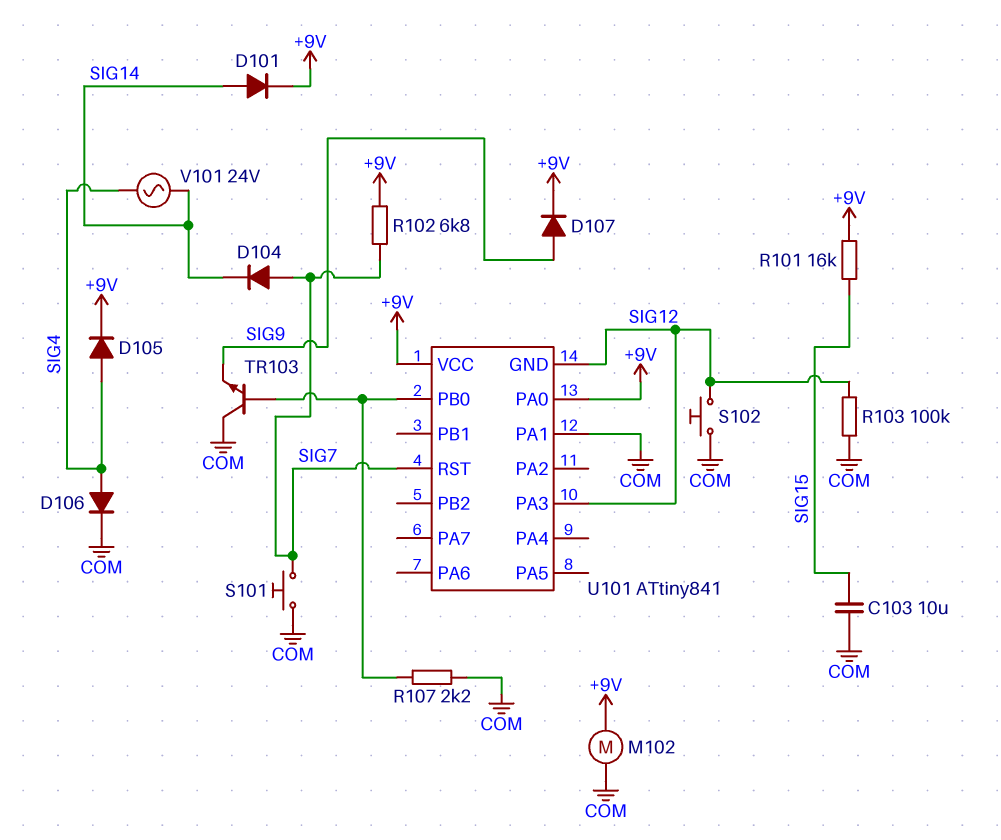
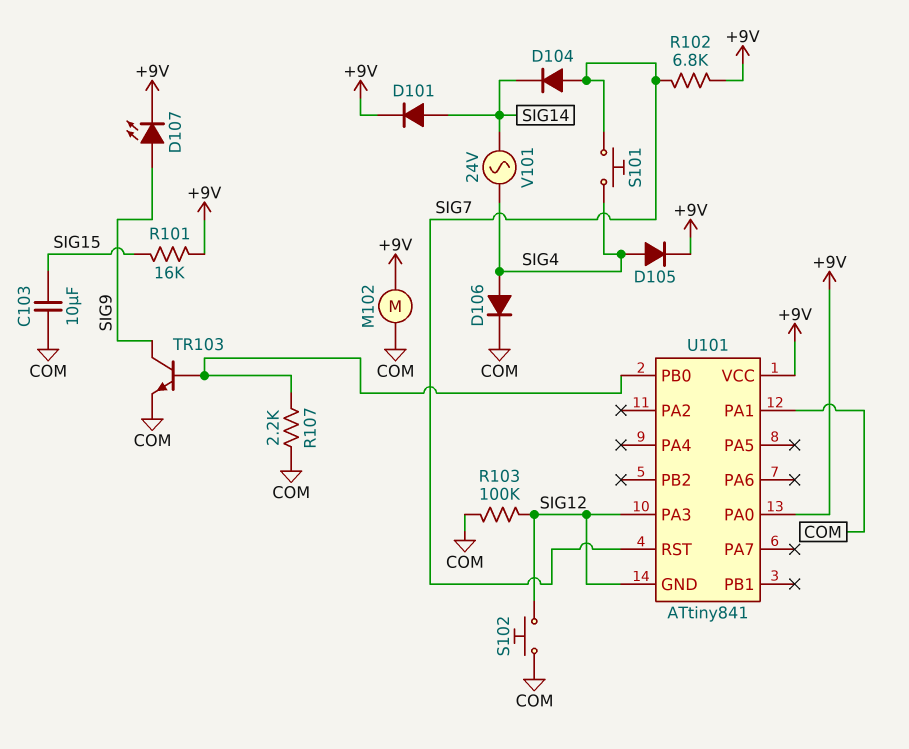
D107: diode (A SIG9, K +9V) -> LED (A SIG9, K +9V)
S101: button (COM, SIG7) -> button (SIG4, SIG7)
TR103: NPN (B U101/PB0, C COM, E SIG9) -> NPN (B U101/PB0, C SIG9, E COM)

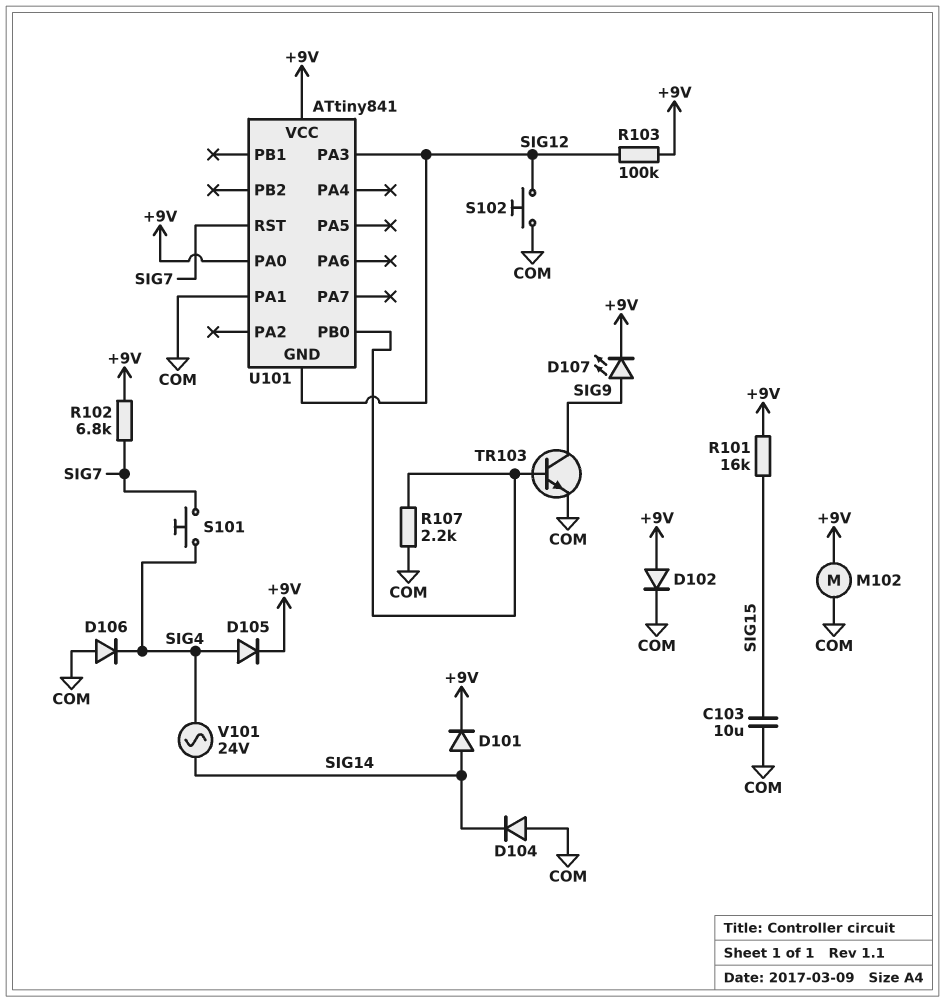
D102: none -> diode (A +9V, K COM)
D104: diode (A SIG7, K SIG14) -> diode (A COM, K SIG14)
D106: diode (A SIG4, K COM) -> diode (A COM, K SIG4)
R103: 100k (COM, SIG12) -> 100k (+9V, SIG12)

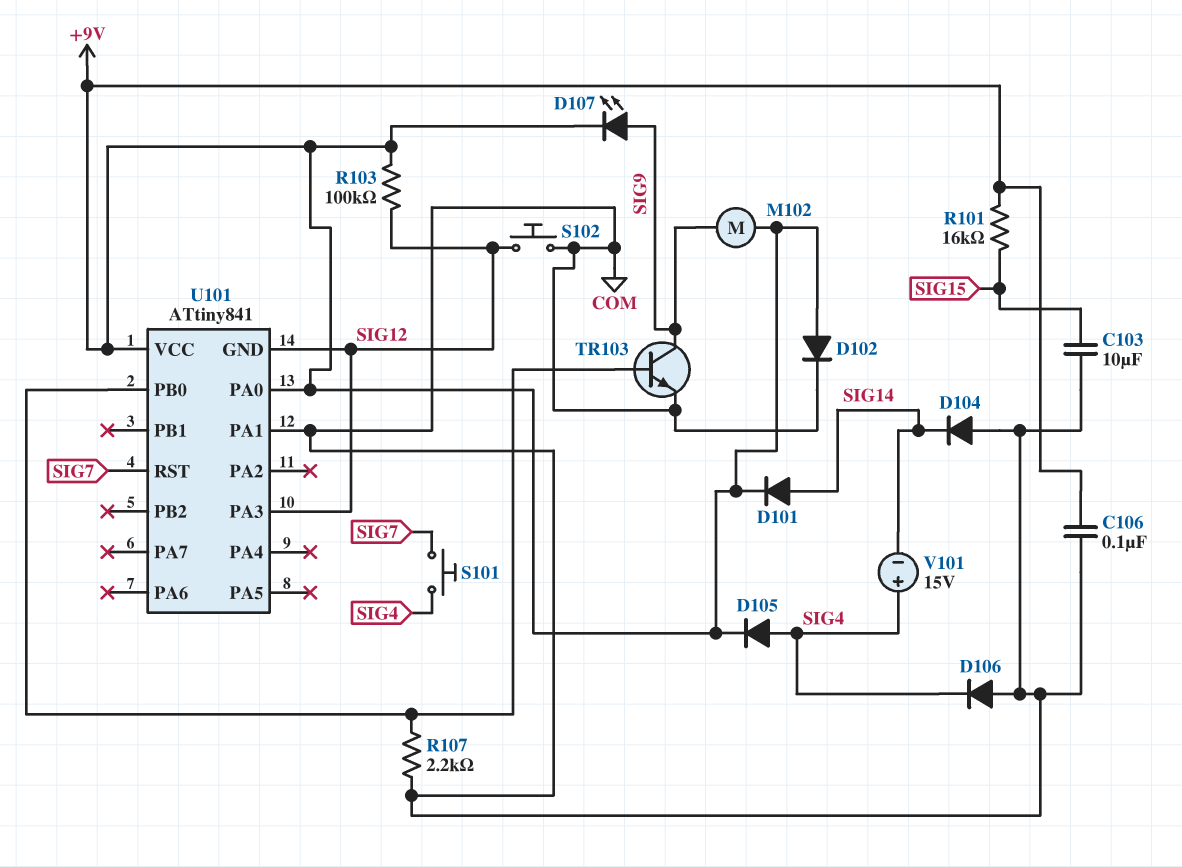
C106: none -> 100nF (+9V, COM)
M102: motor (+9V, COM) -> motor (+9V, SIG9)
R102: 6.8k (+9V, SIG7) -> none
V101: AC 24V (SIG4, SIG14) -> 15V (plus SIG4, minus SIG14)

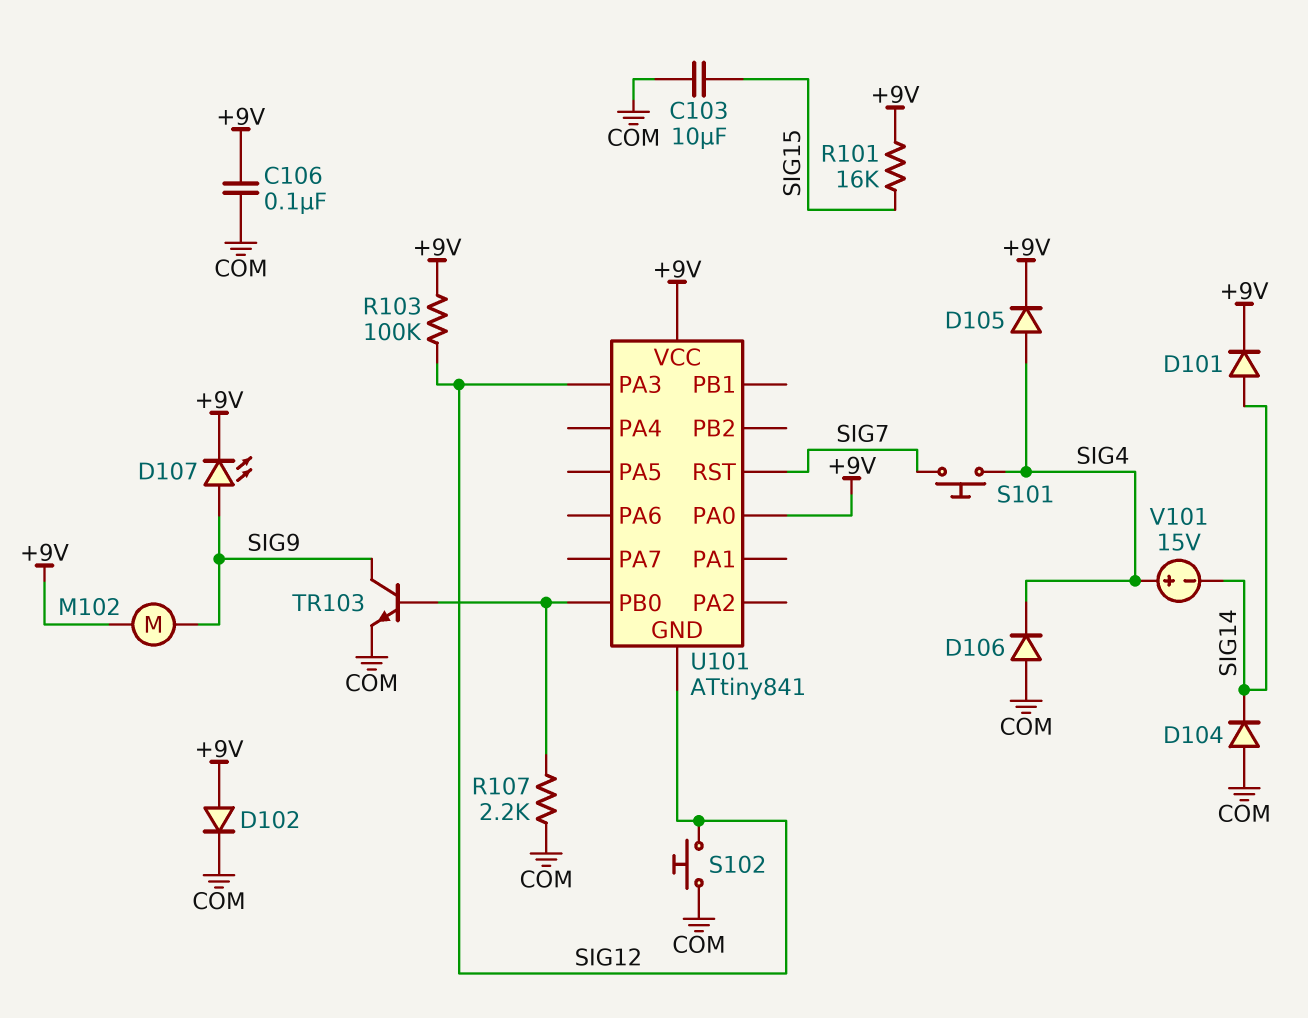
U101 pin PA1: COM -> none

